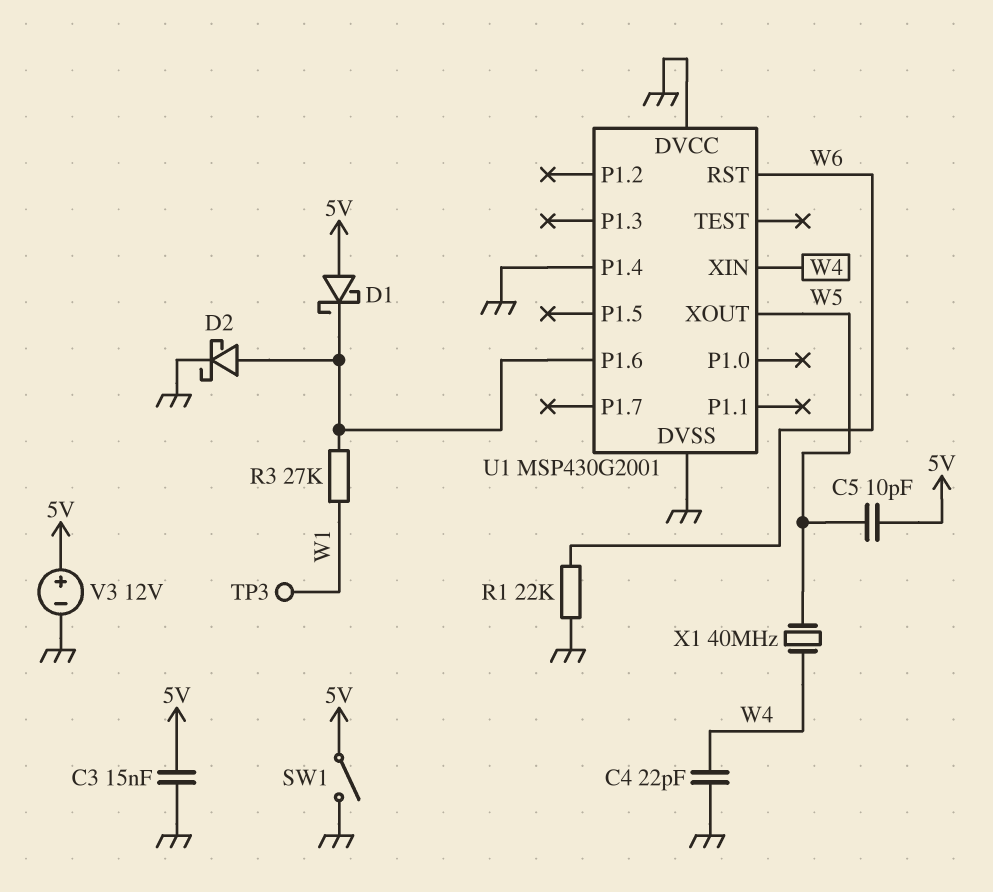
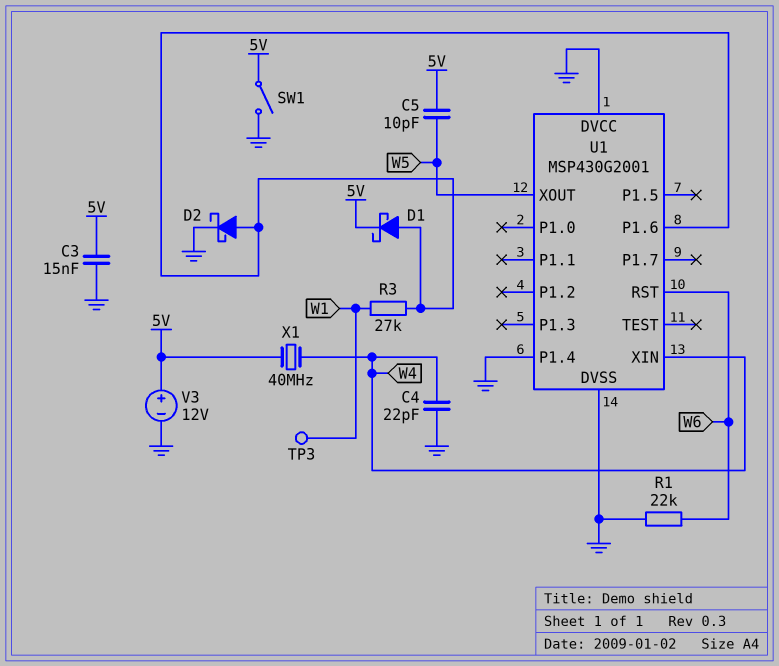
D1: schottky (A 5V, K U1/P1.6) -> schottky (A U1/P1.6, K 5V)
X1: 40MHz (W4, W5) -> 40MHz (5V, W4)

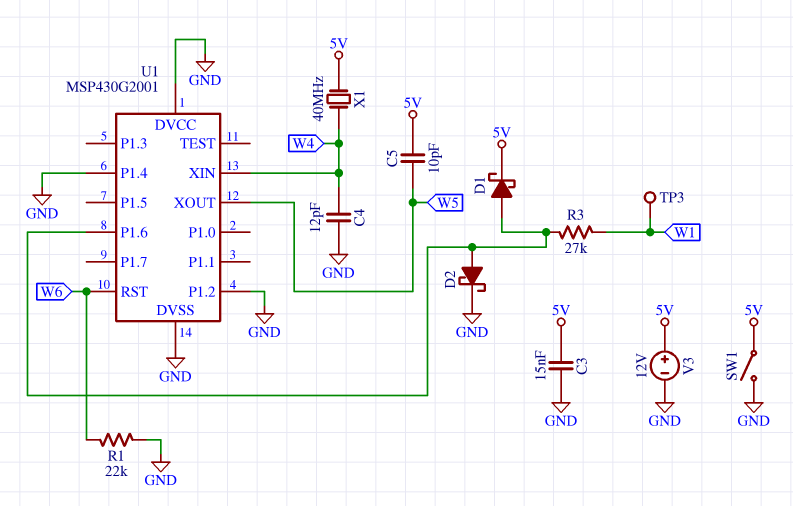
C4: 22pF (GND, W4) -> 12pF (GND, W4)
U1 pin P1.2: none -> GND

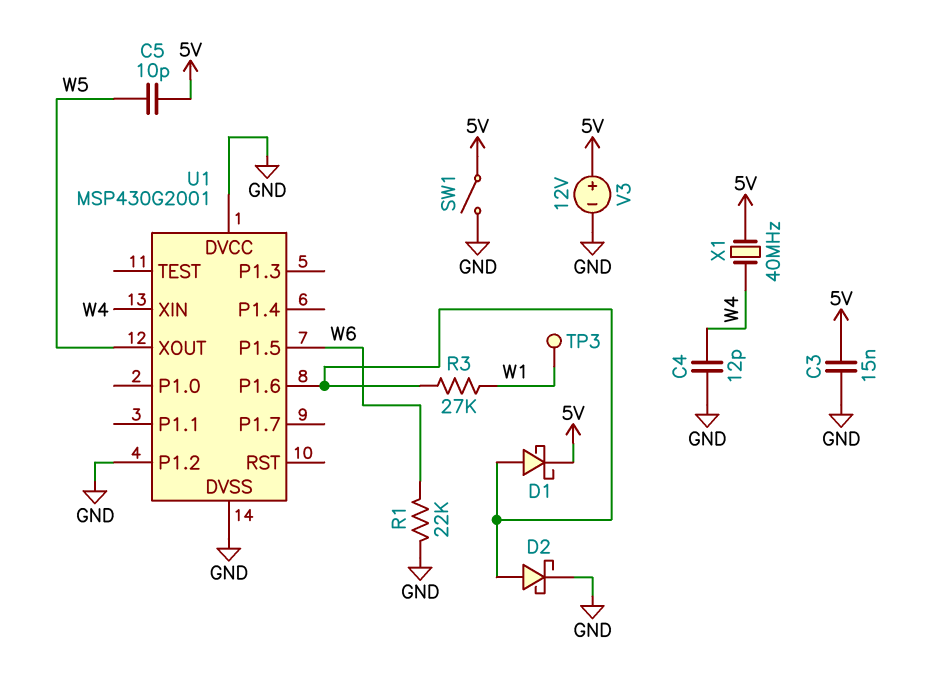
U1 pin P1.4: GND -> none
U1 pin P1.5: none -> W6
U1 pin RST: W6 -> none

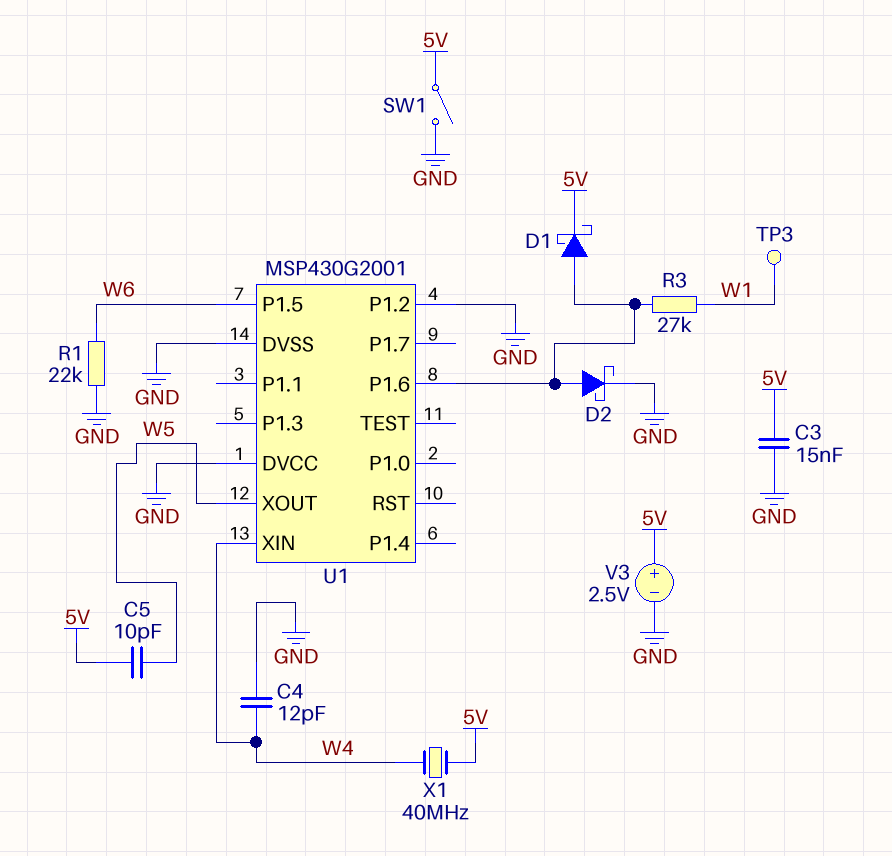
V3: 12V (plus 5V, minus GND) -> 2.5V (plus 5V, minus GND)

